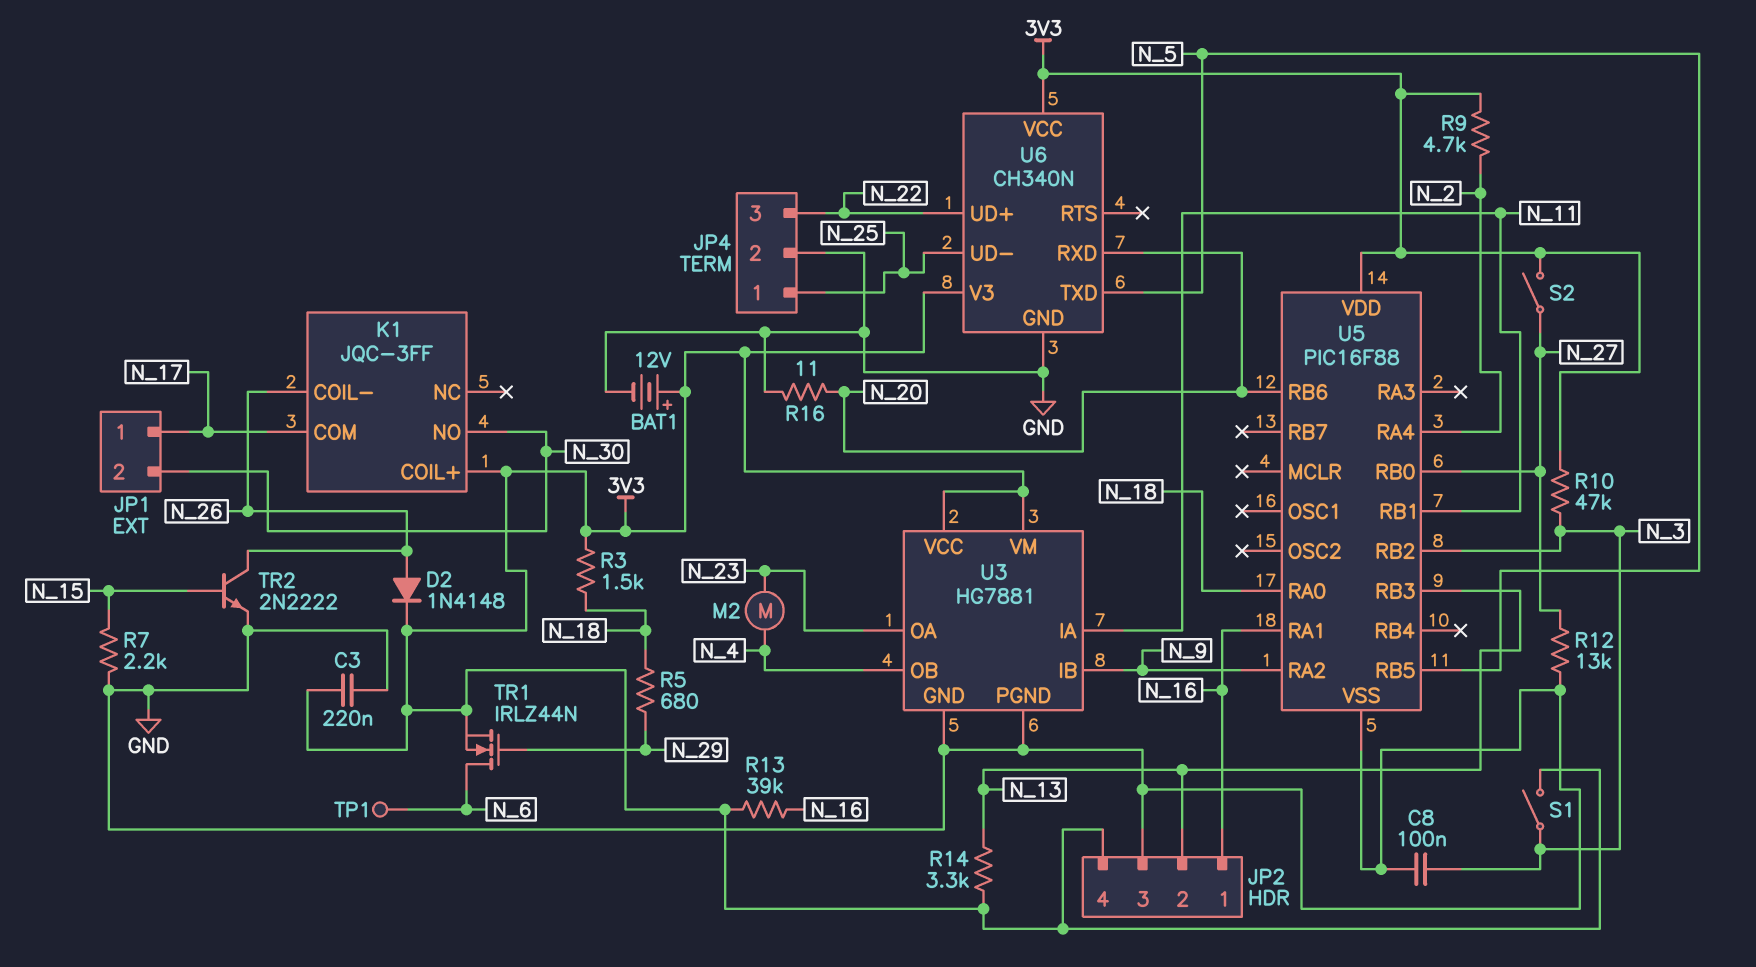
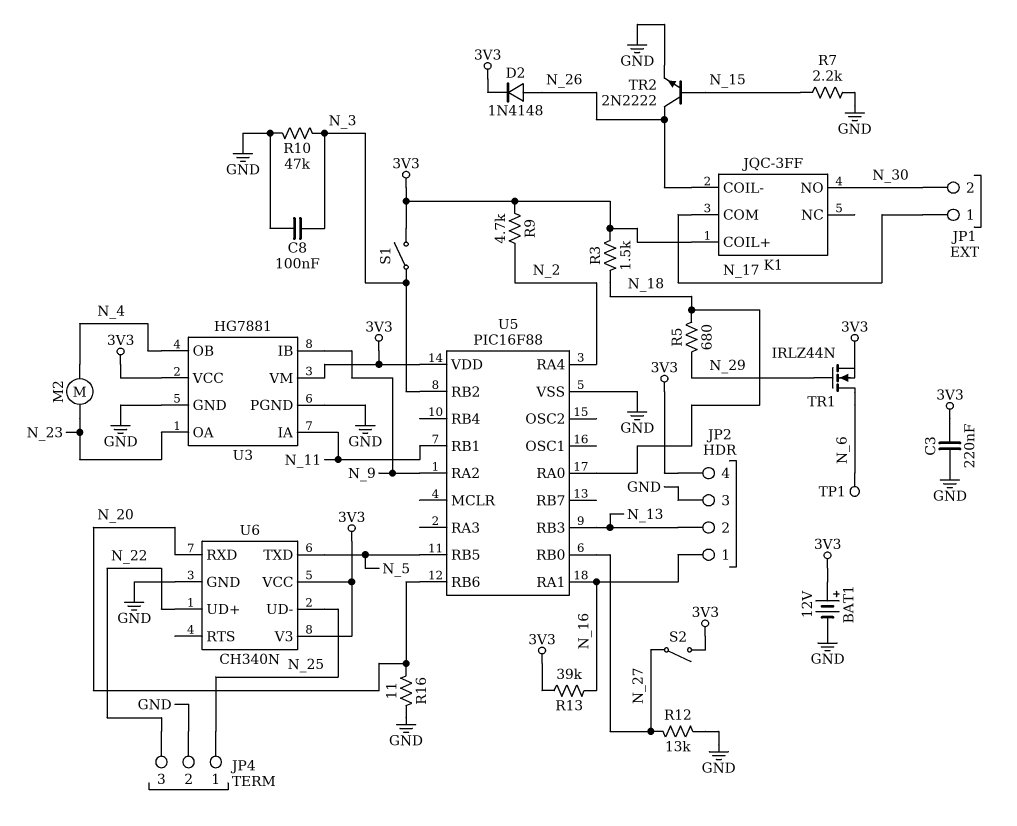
R10: 47k (3V3, N_3) -> 47k (GND, N_3)
R14: 3.3k (3V3, N_13) -> none

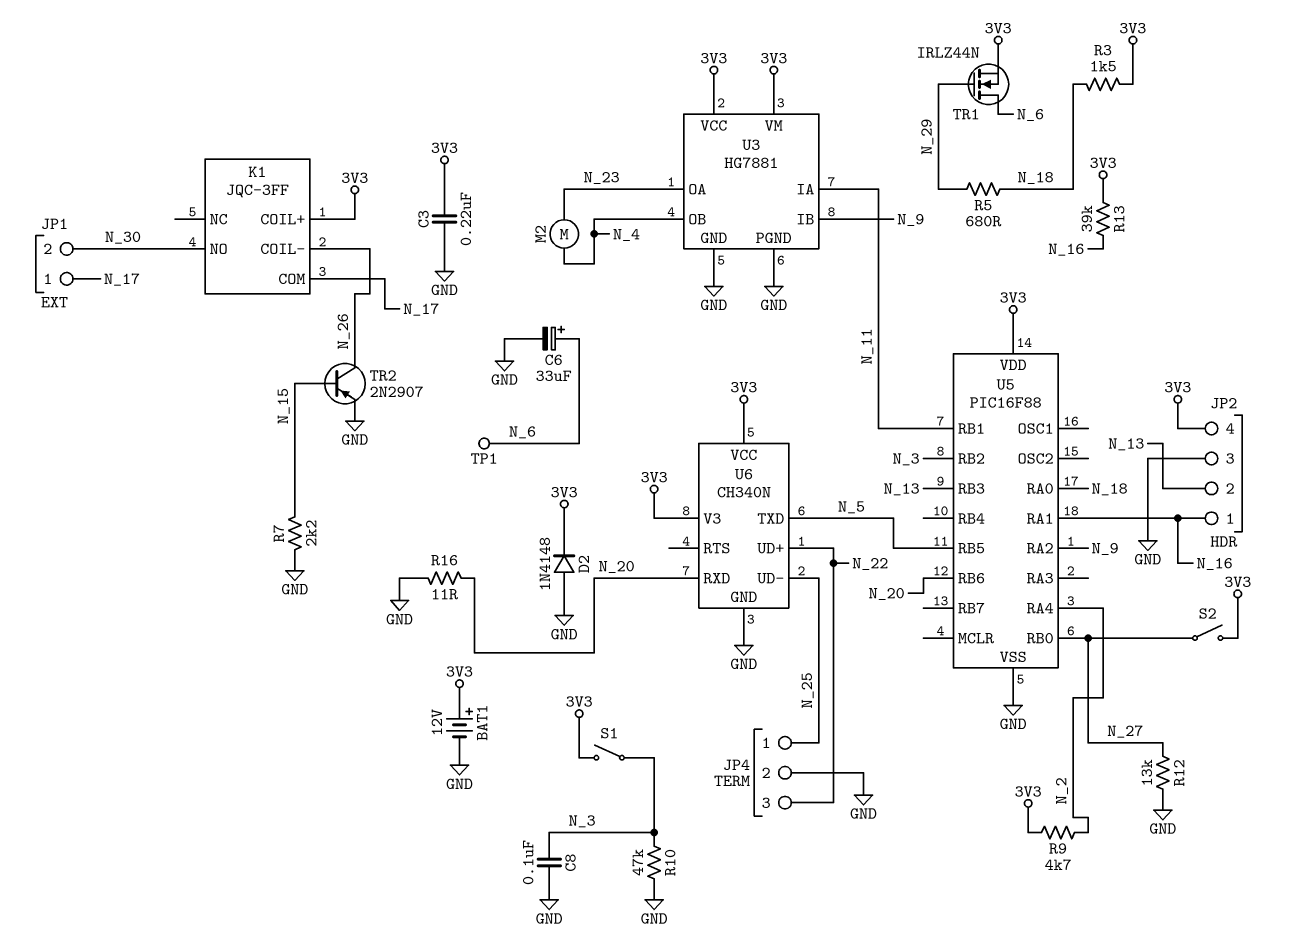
C6: none -> 33uF (plus N_6, minus GND)
D2: diode 1N4148 (A N_26, K 3V3) -> diode 1N4148 (A GND, K 3V3)
TR2: NPN 2N2222 (B N_15, C N_26, E GND) -> PNP 2N2907 (B N_15, C N_26, E GND)

